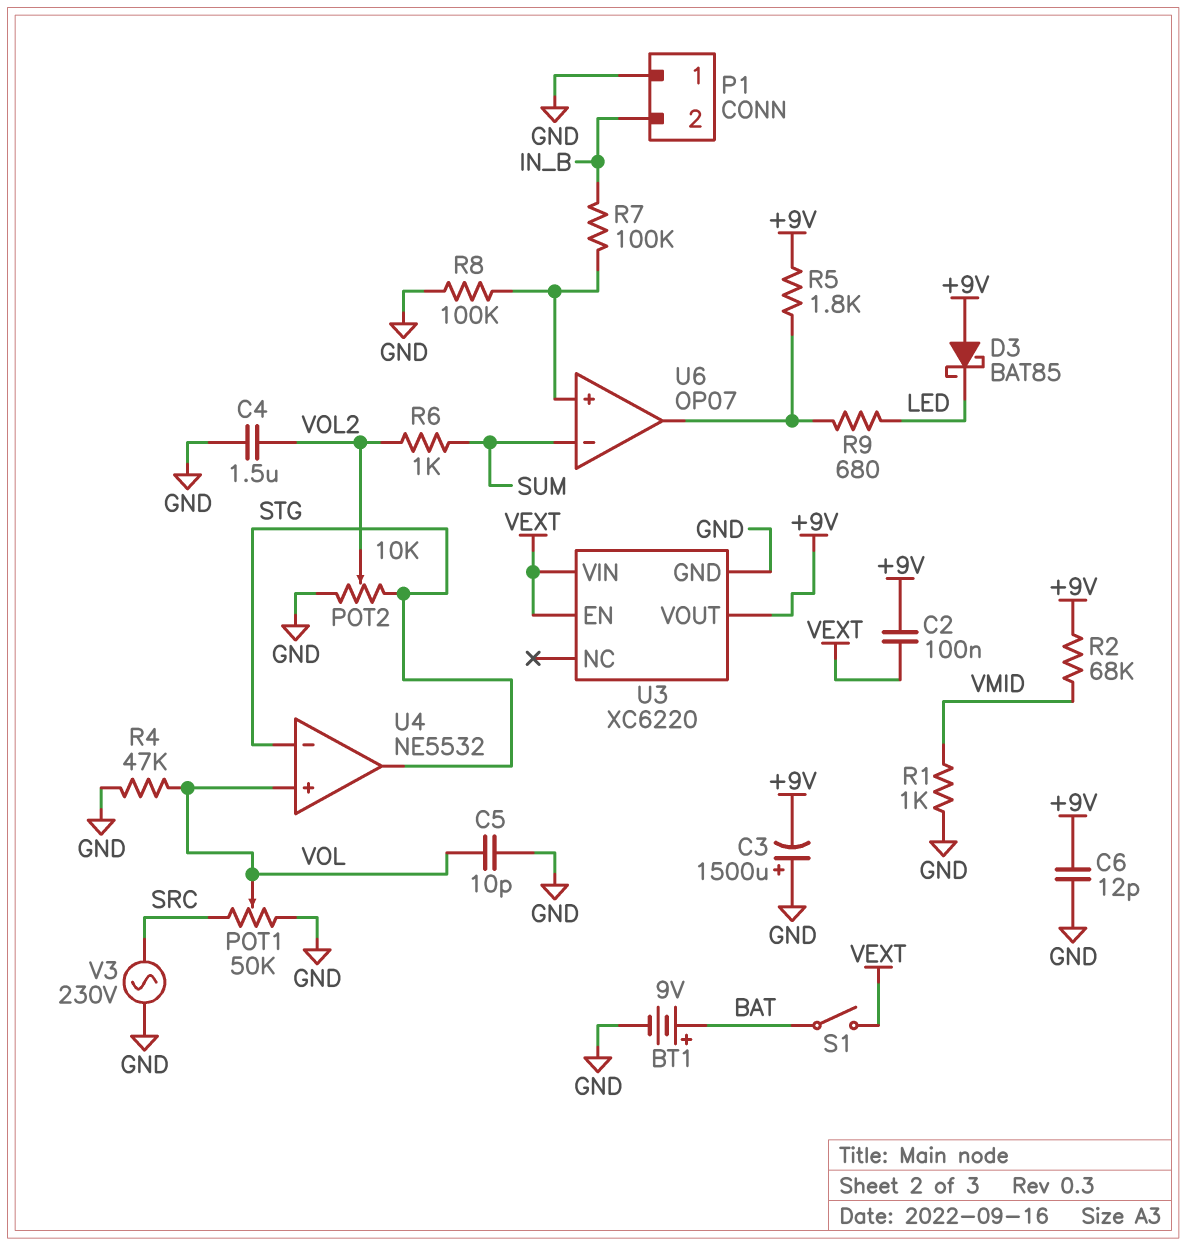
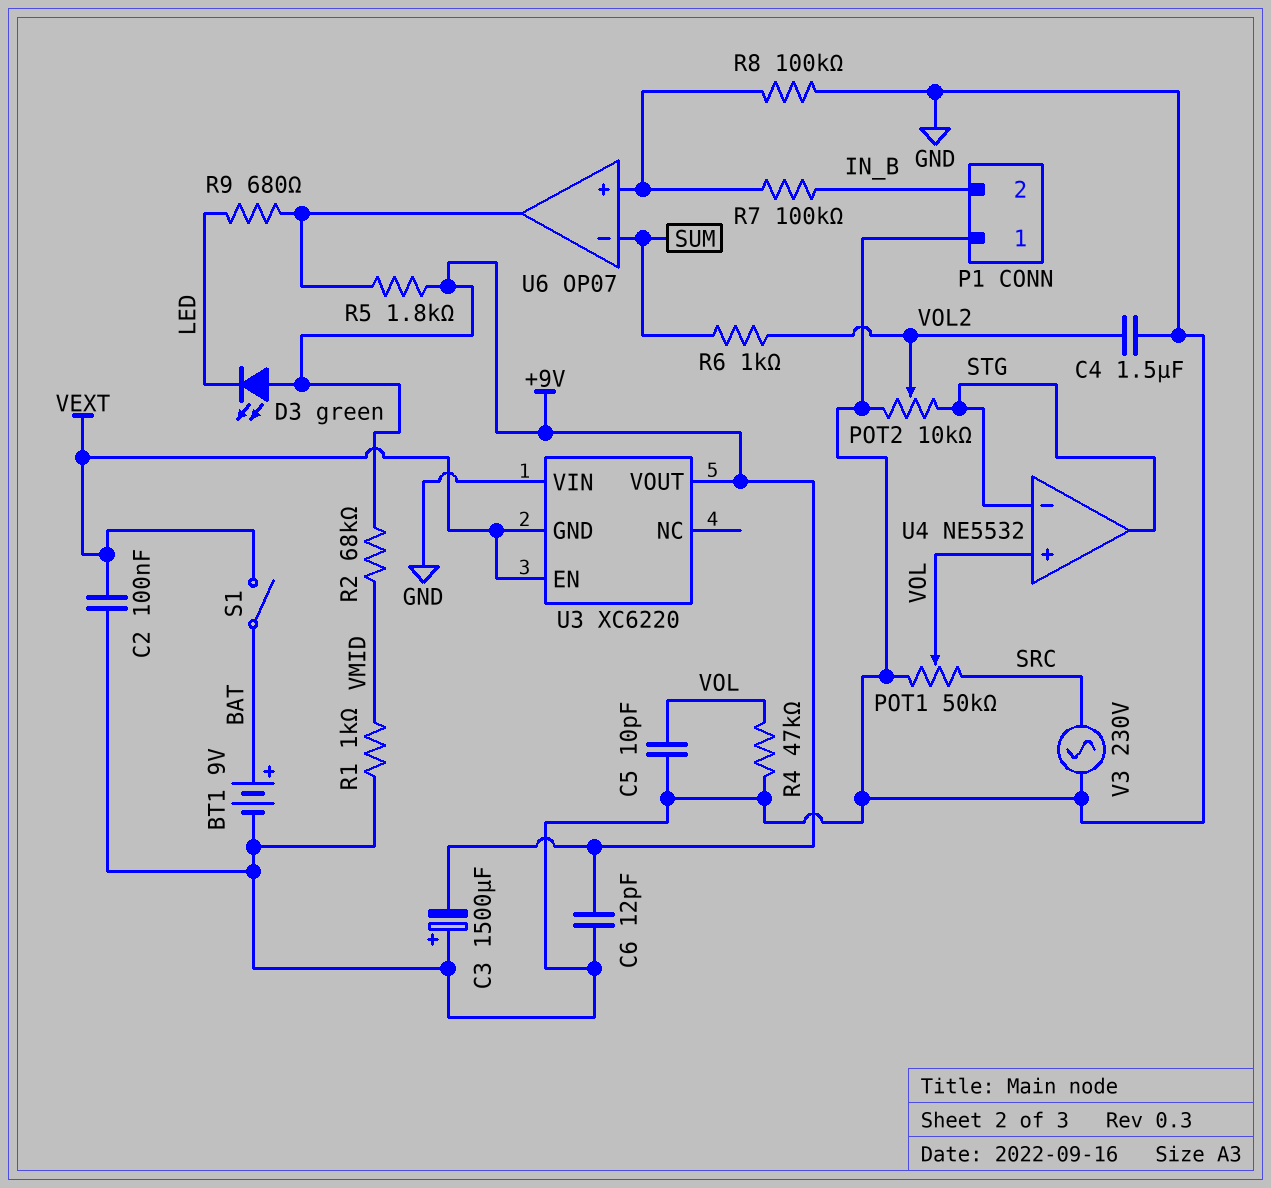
C2: 100nF (+9V, VEXT) -> 100nF (GND, VEXT)
D3: schottky BAT85 (A +9V, K LED) -> LED green (A +9V, K LED)
U3 pin GND: GND -> VEXT
U3 pin VIN: VEXT -> GND

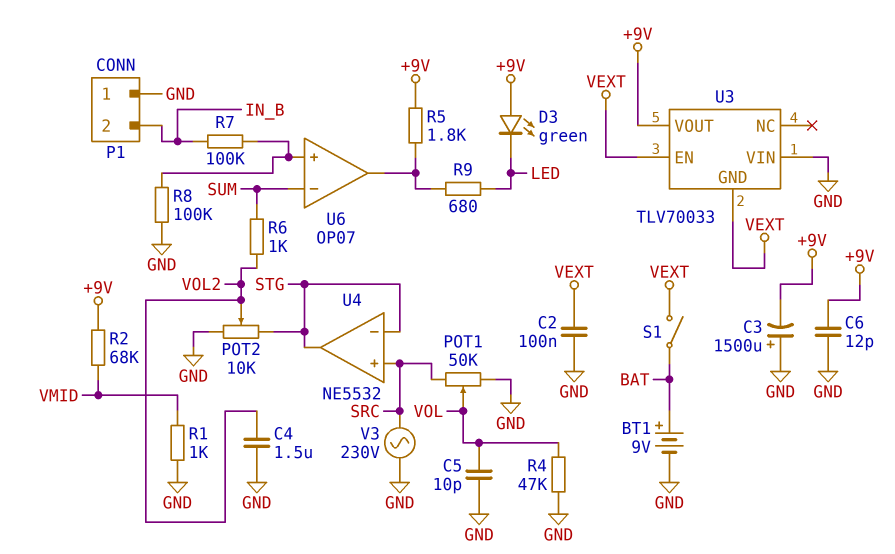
U3: XC6220 -> TLV70033
U4 pin in+: VOL -> SRC

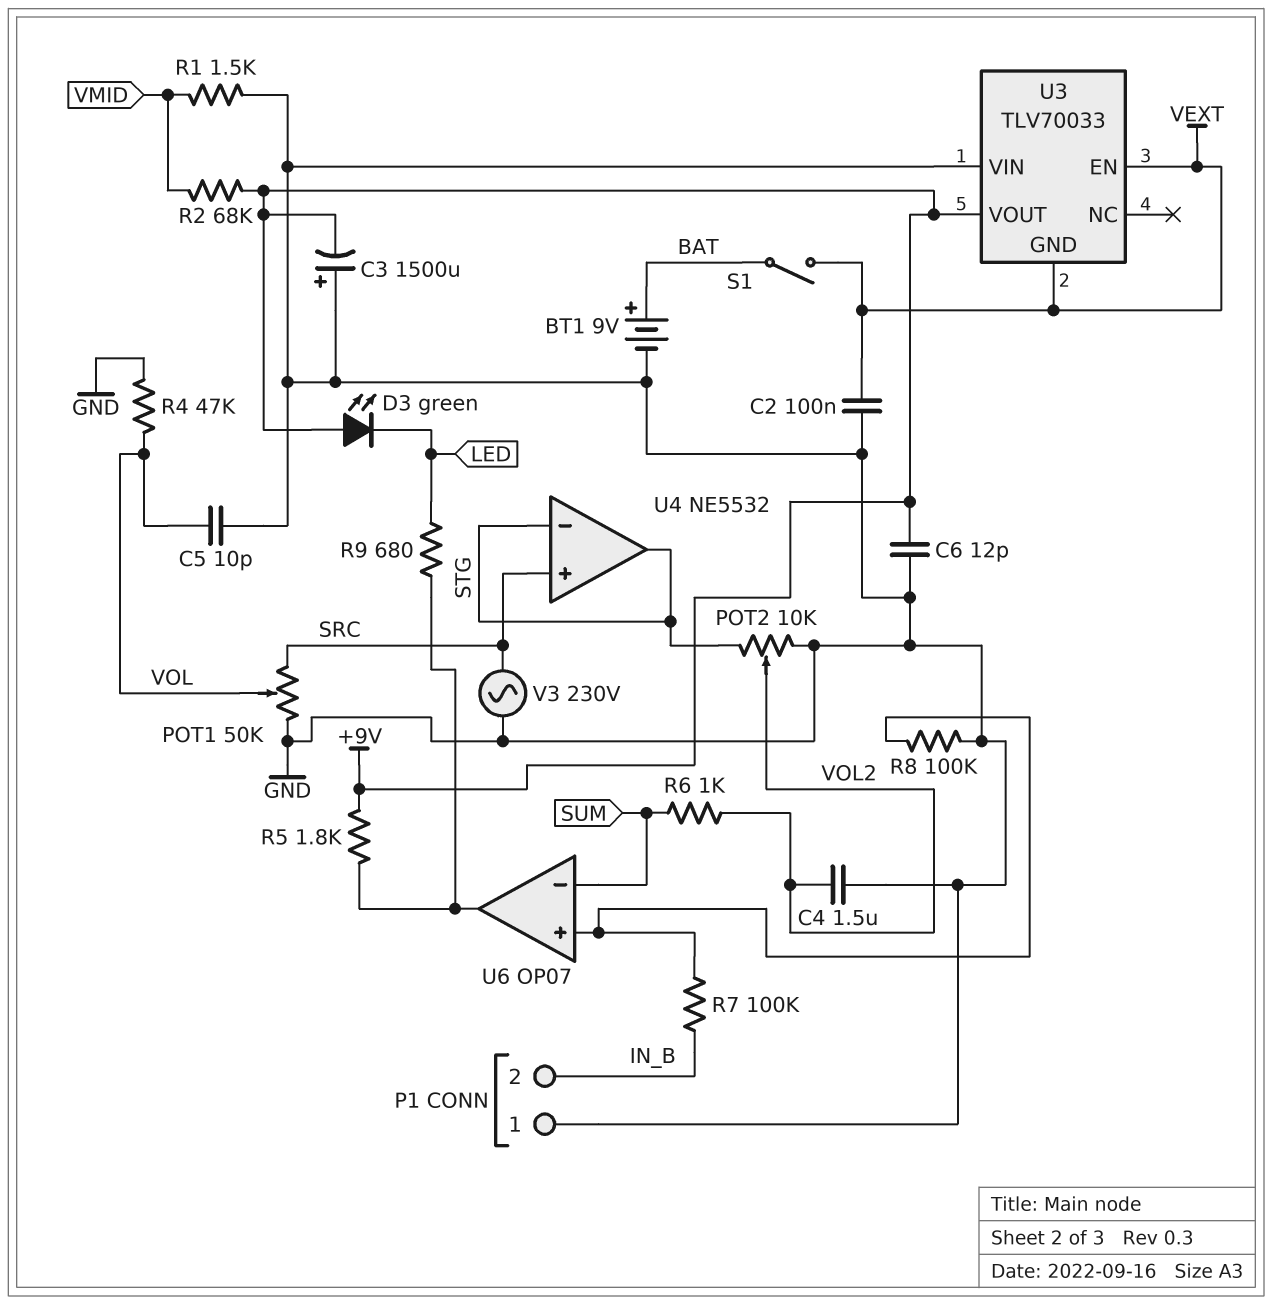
R1: 1k (GND, VMID) -> 1.5k (GND, VMID)

